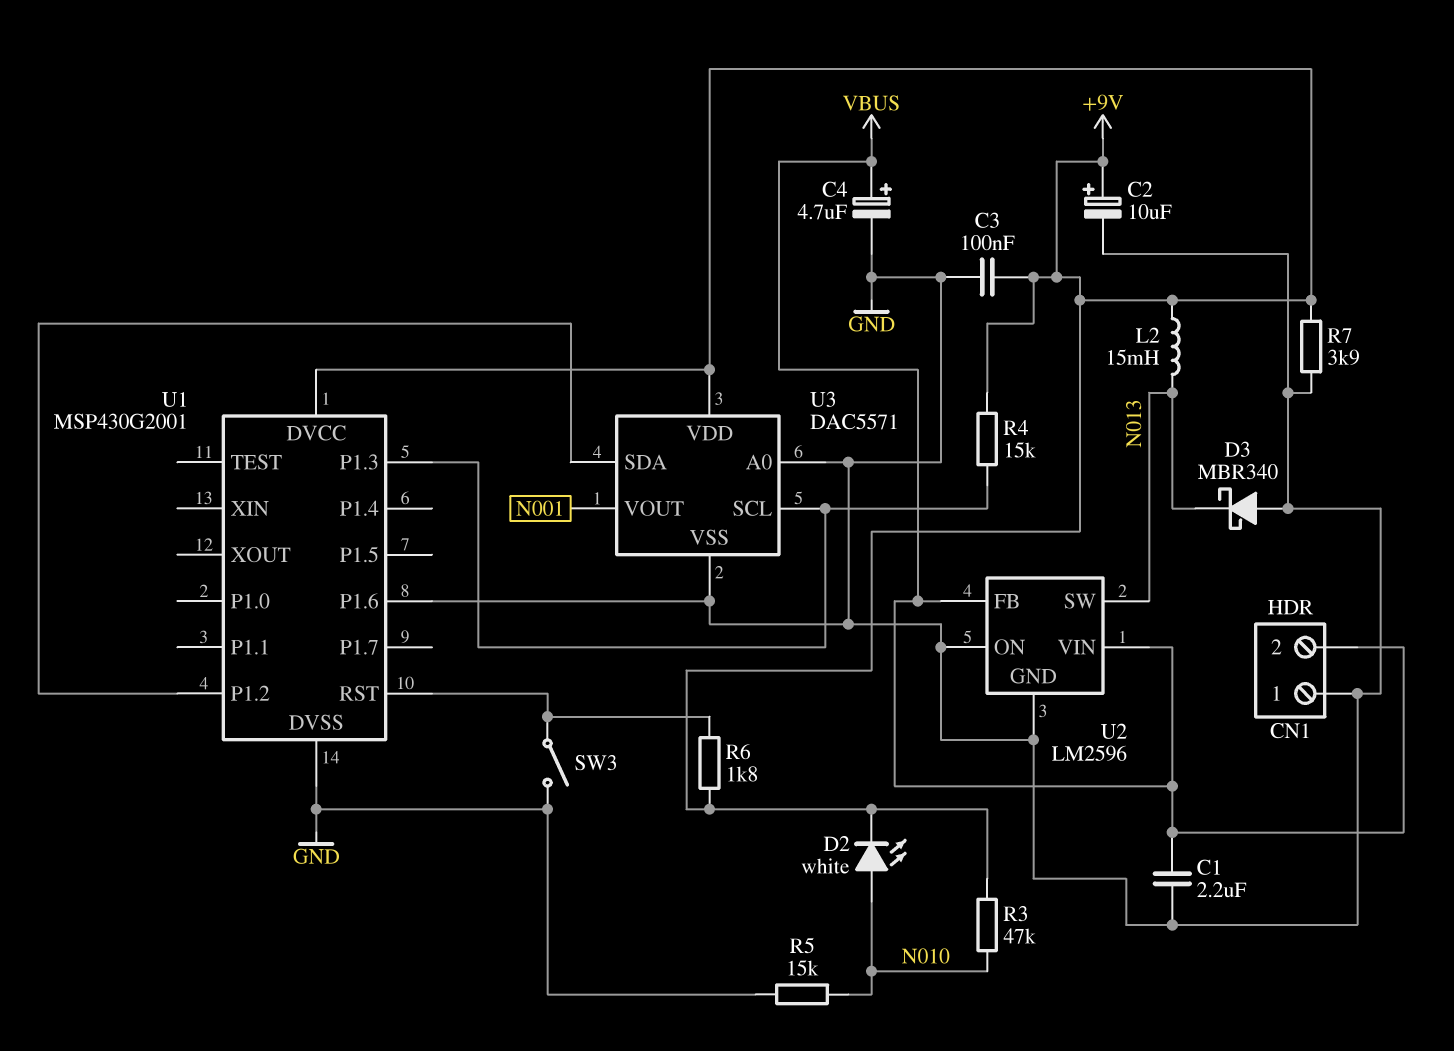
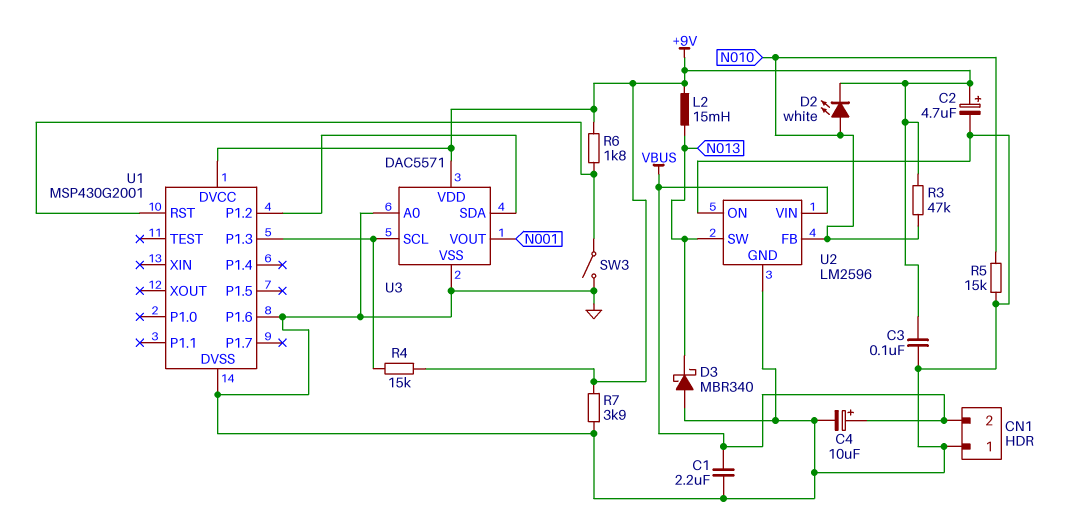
C2: 10uF (plus +9V, minus GND) -> 4.7uF (plus +9V, minus GND)
C4: 4.7uF (plus VBUS, minus GND) -> 10uF (plus VBUS, minus GND)
U2 pin FB: VBUS -> N010

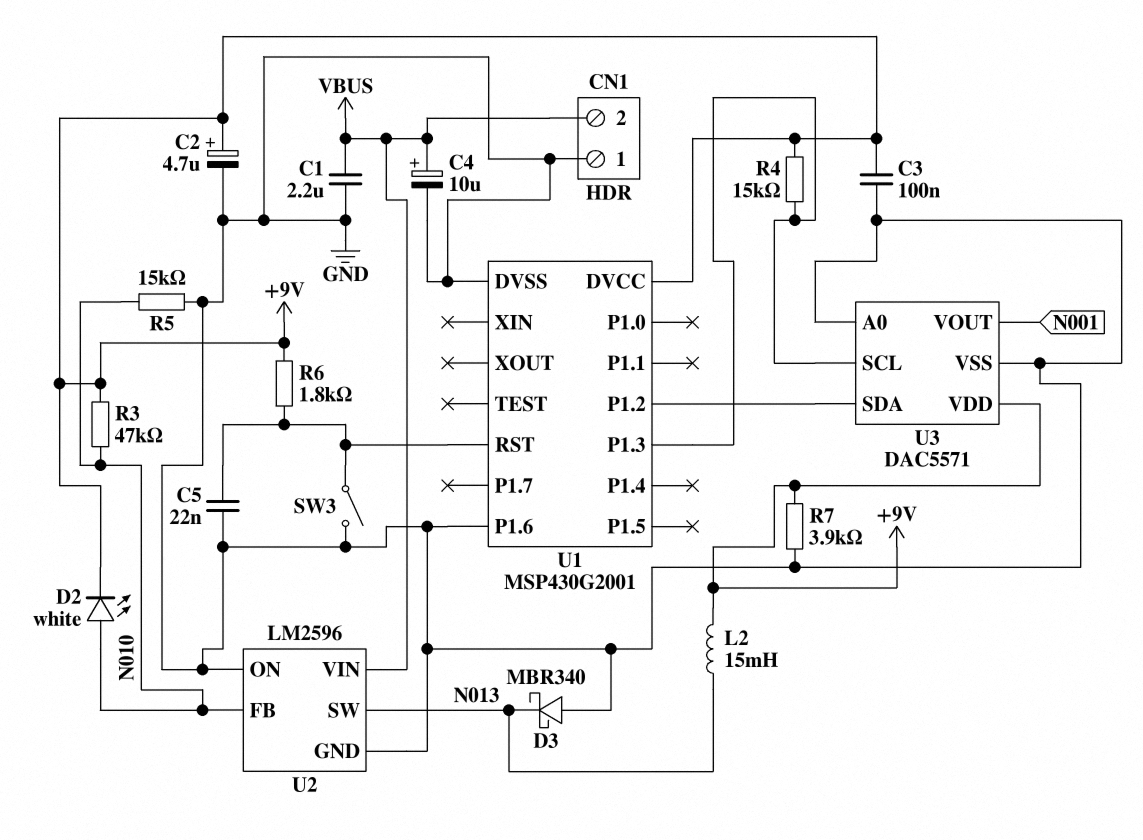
C5: none -> 22nF (GND, U1/RST)

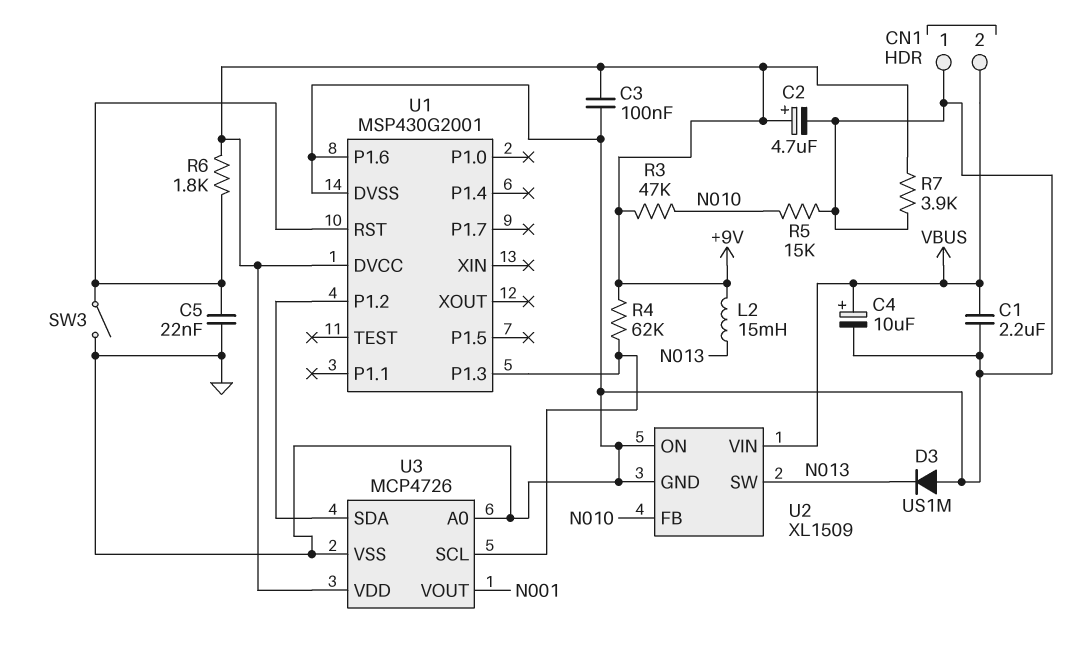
D2: LED white (A N010, K +9V) -> none
D3: schottky MBR340 (A GND, K N013) -> diode US1M (A GND, K N013)
R4: 15k (+9V, U1/P1.3) -> 62k (+9V, U1/P1.3)
U2: LM2596 -> XL1509
U3: DAC5571 -> MCP4726

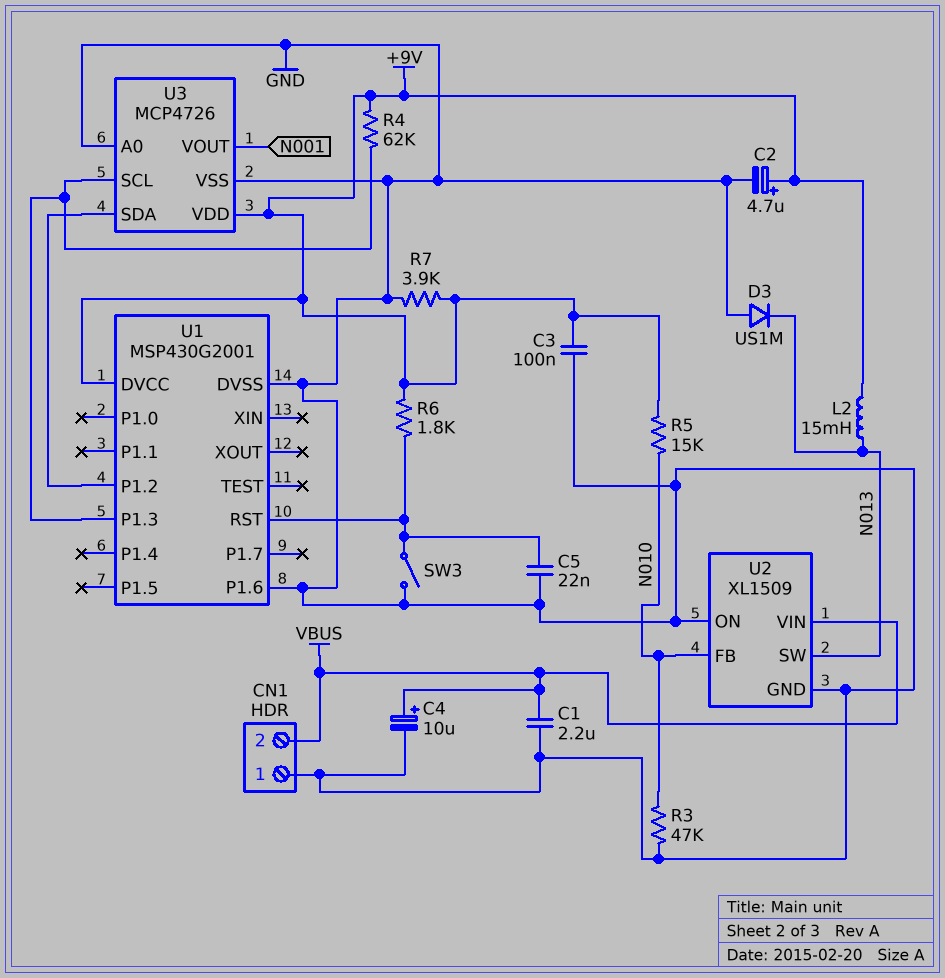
R3: 47k (+9V, N010) -> 47k (GND, N010)
R5: 15k (GND, N010) -> 15k (+9V, N010)

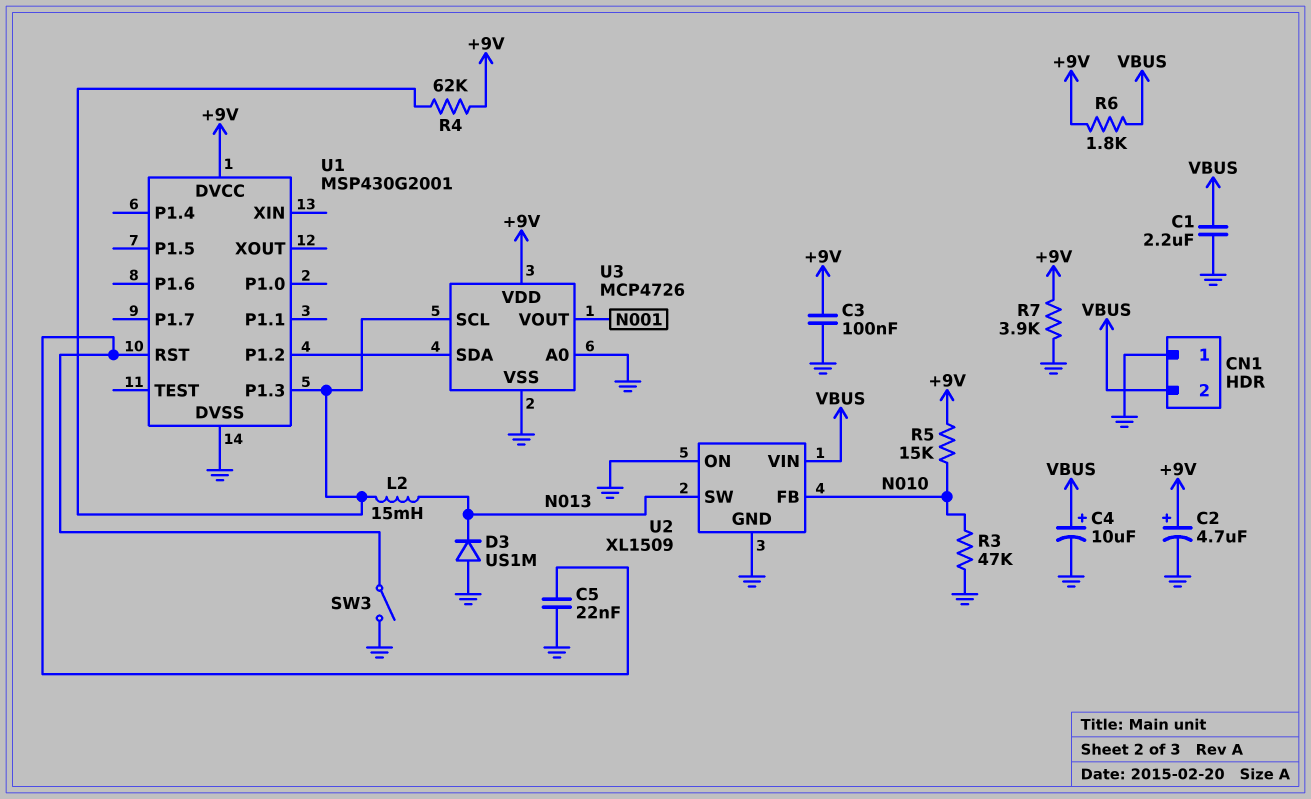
L2: 15mH (+9V, N013) -> 15mH (N013, U1/P1.3)
R6: 1.8k (+9V, U1/RST) -> 1.8k (+9V, VBUS)
U1 pin P1.6: GND -> none

